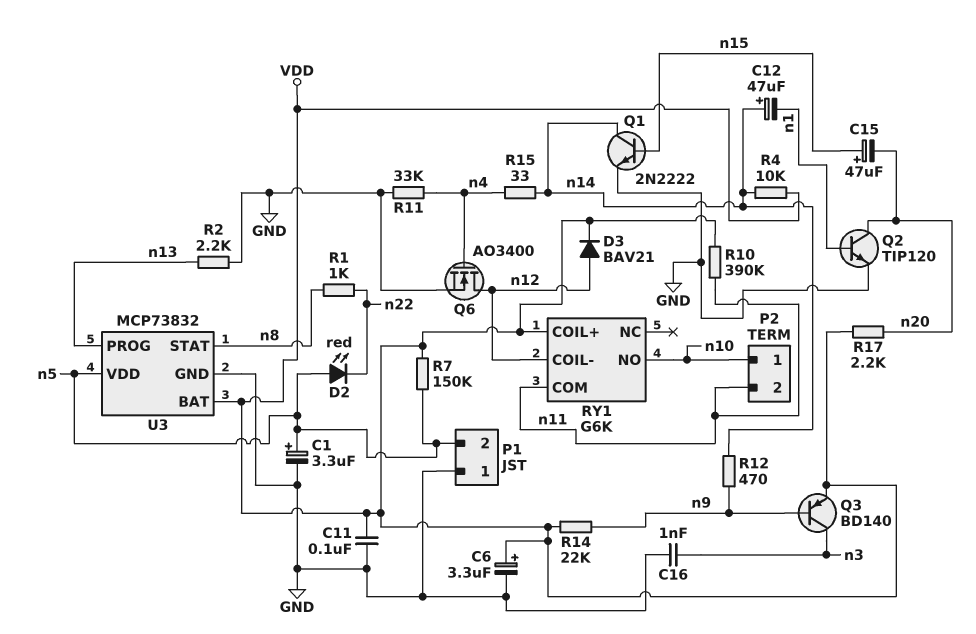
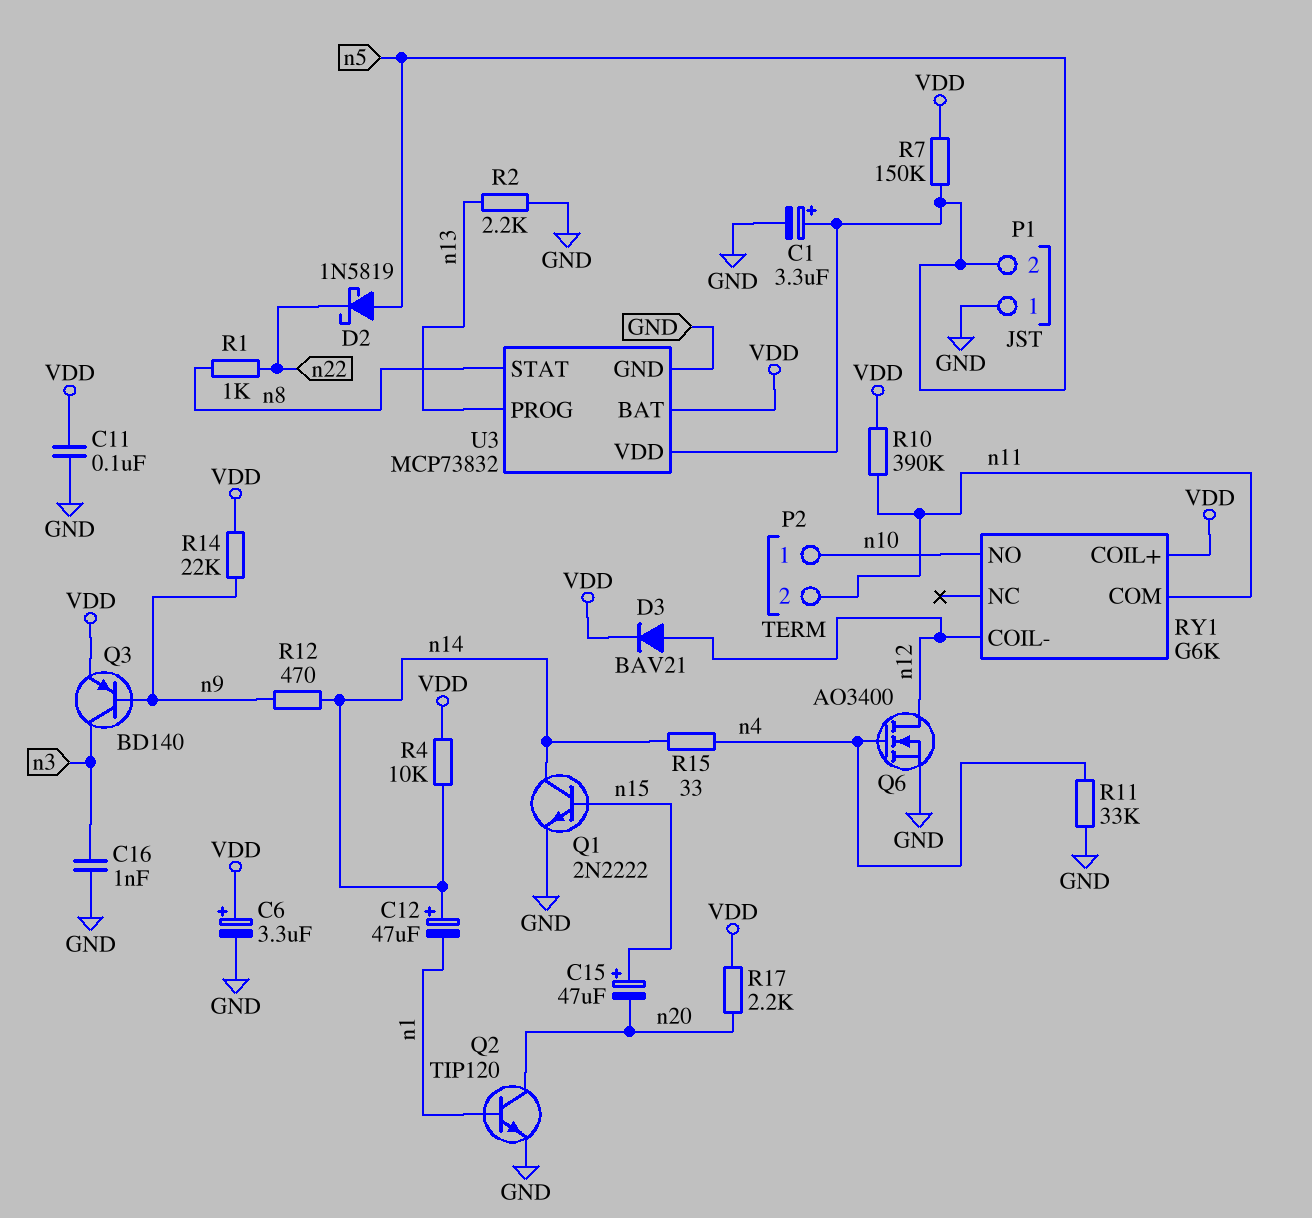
D2: LED red (A n5, K n22) -> schottky 1N5819 (A n5, K n22)

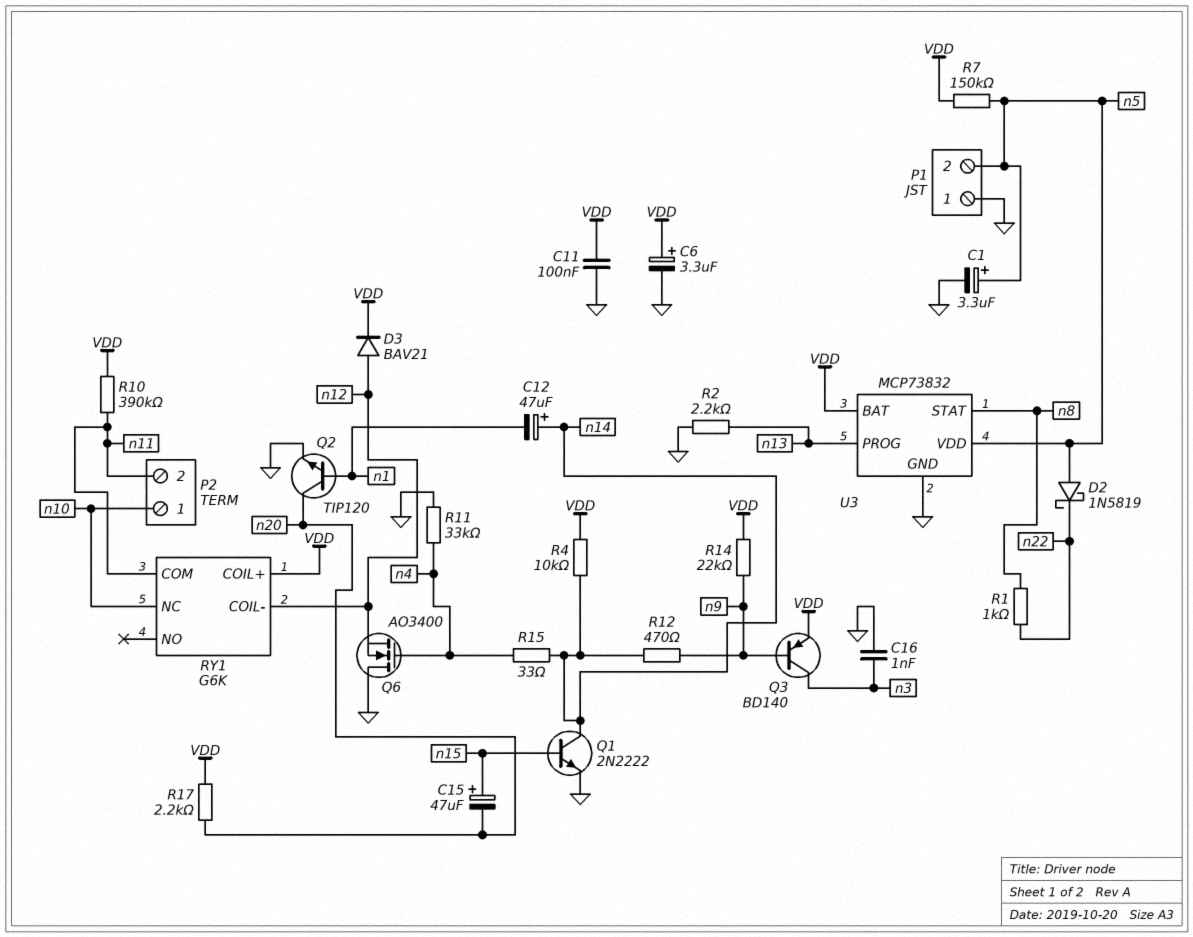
Q6: NMOS AO3400 (G n4, D n12, S GND) -> NMOS AO3400 (G n4, D GND, S n12)
RY1 pin NC: none -> n10
RY1 pin NO: n10 -> none

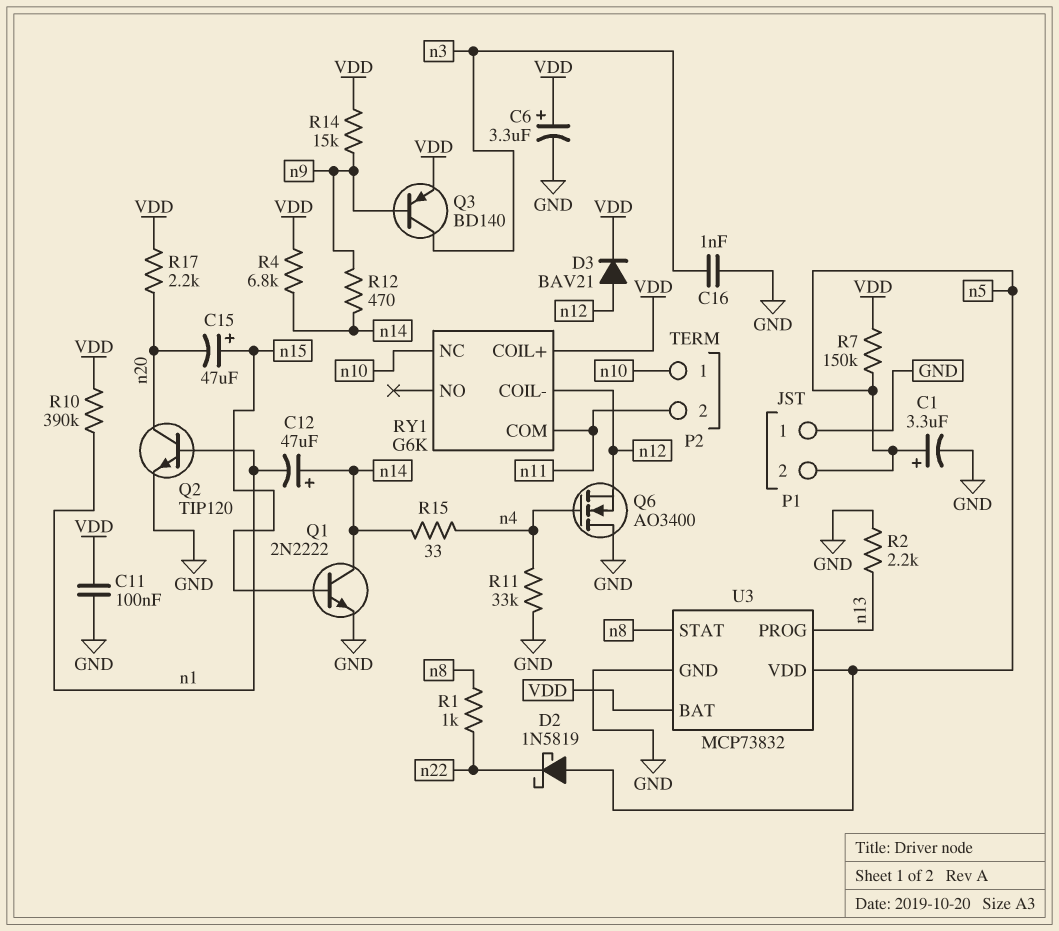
R4: 10k (VDD, n14) -> 6.8k (VDD, n14)
R10: 390k (VDD, n11) -> 390k (VDD, n1)
R14: 22k (VDD, n9) -> 15k (VDD, n9)

